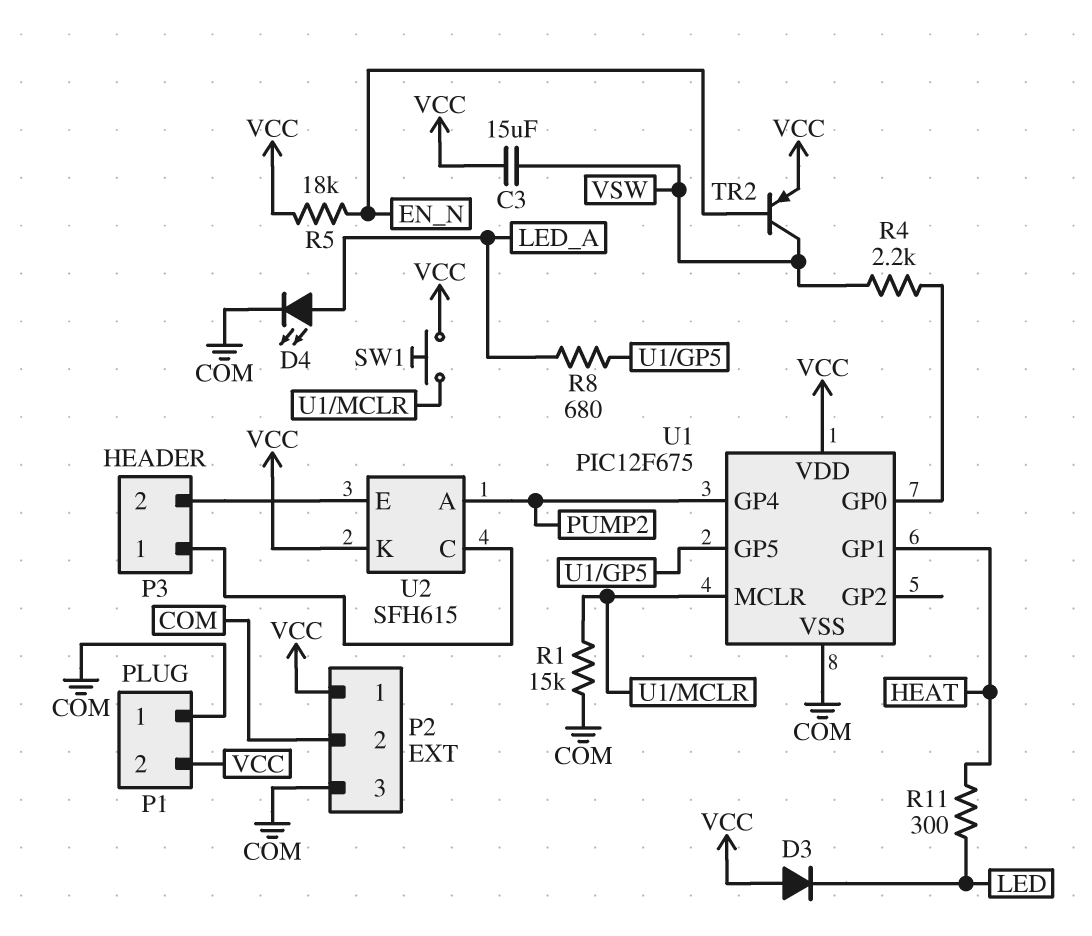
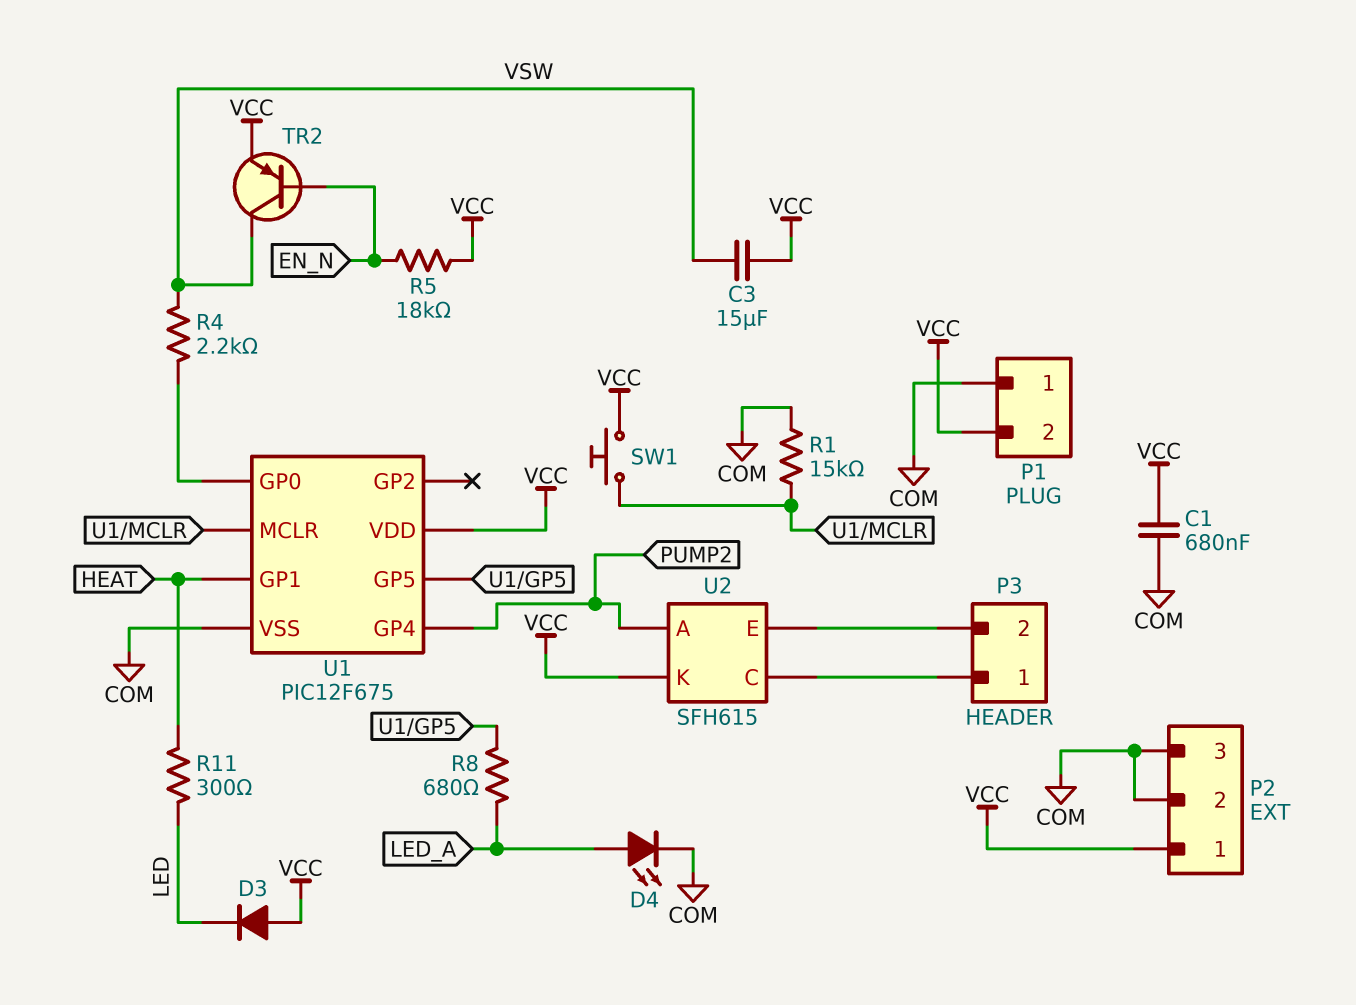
C1: none -> 680nF (COM, VCC)

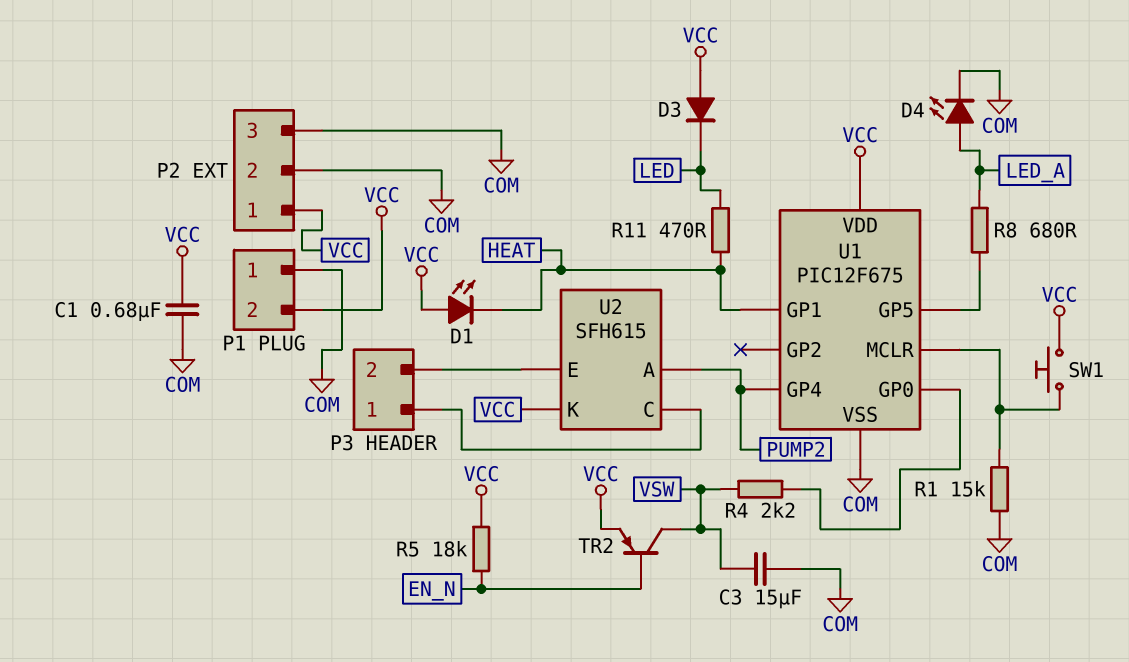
C3: 15uF (VCC, VSW) -> 15uF (COM, VSW)
D1: none -> LED (A VCC, K HEAT)
R11: 300 (HEAT, LED) -> 470 (HEAT, LED)

